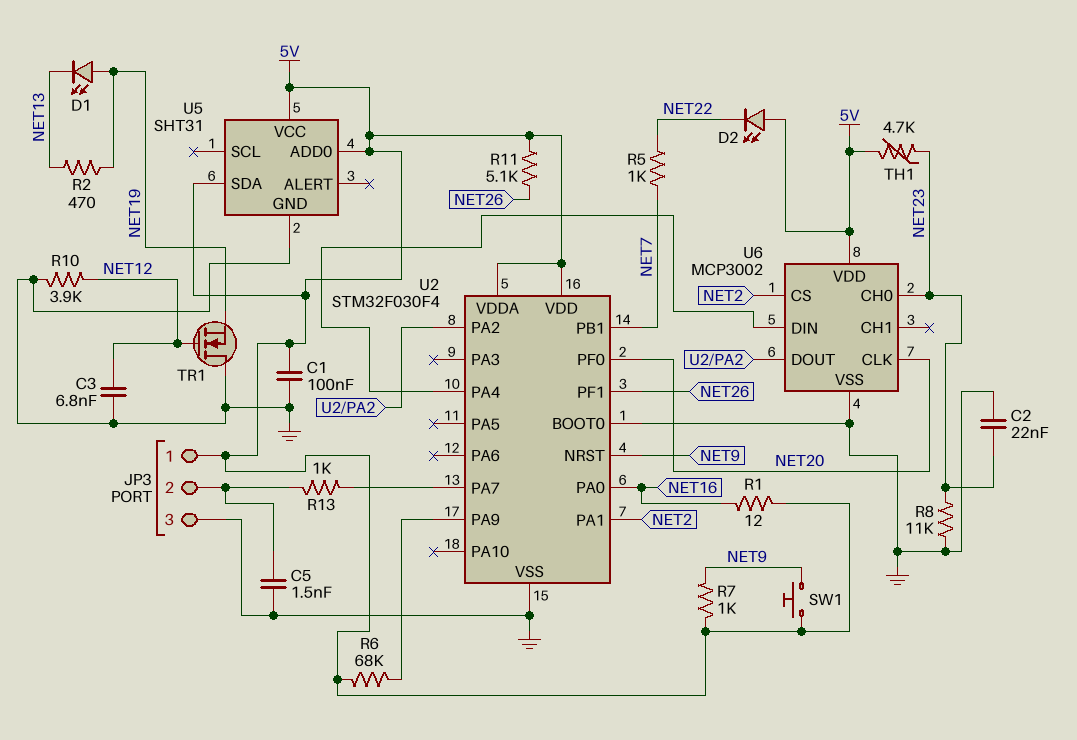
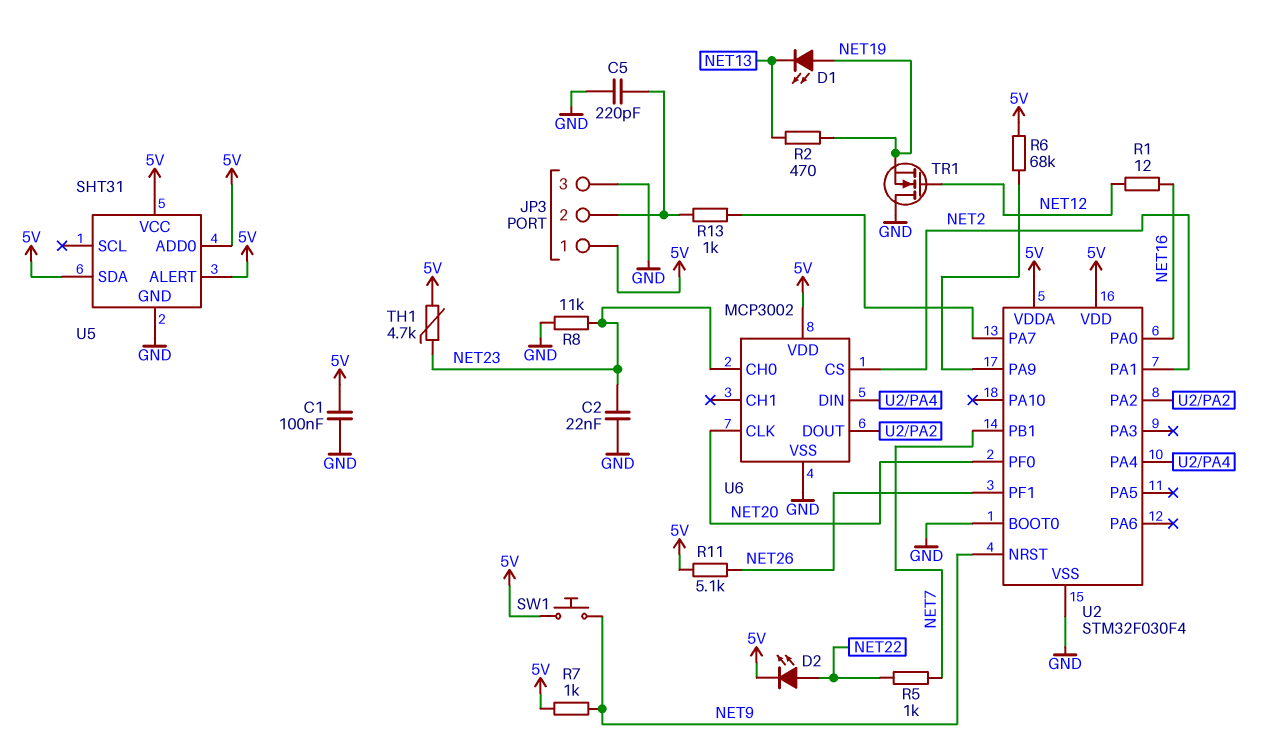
C3: 6.8nF (GND, NET12) -> none
C5: 1.5nF (GND, JP3/2) -> 220pF (GND, JP3/2)
D2: LED (A 5V, K NET22) -> LED (A NET22, K 5V)
R1: 12 (5V, NET16) -> 12 (NET12, NET16)
R10: 3.9k (GND, NET12) -> none
U5 pin ALERT: none -> 5V

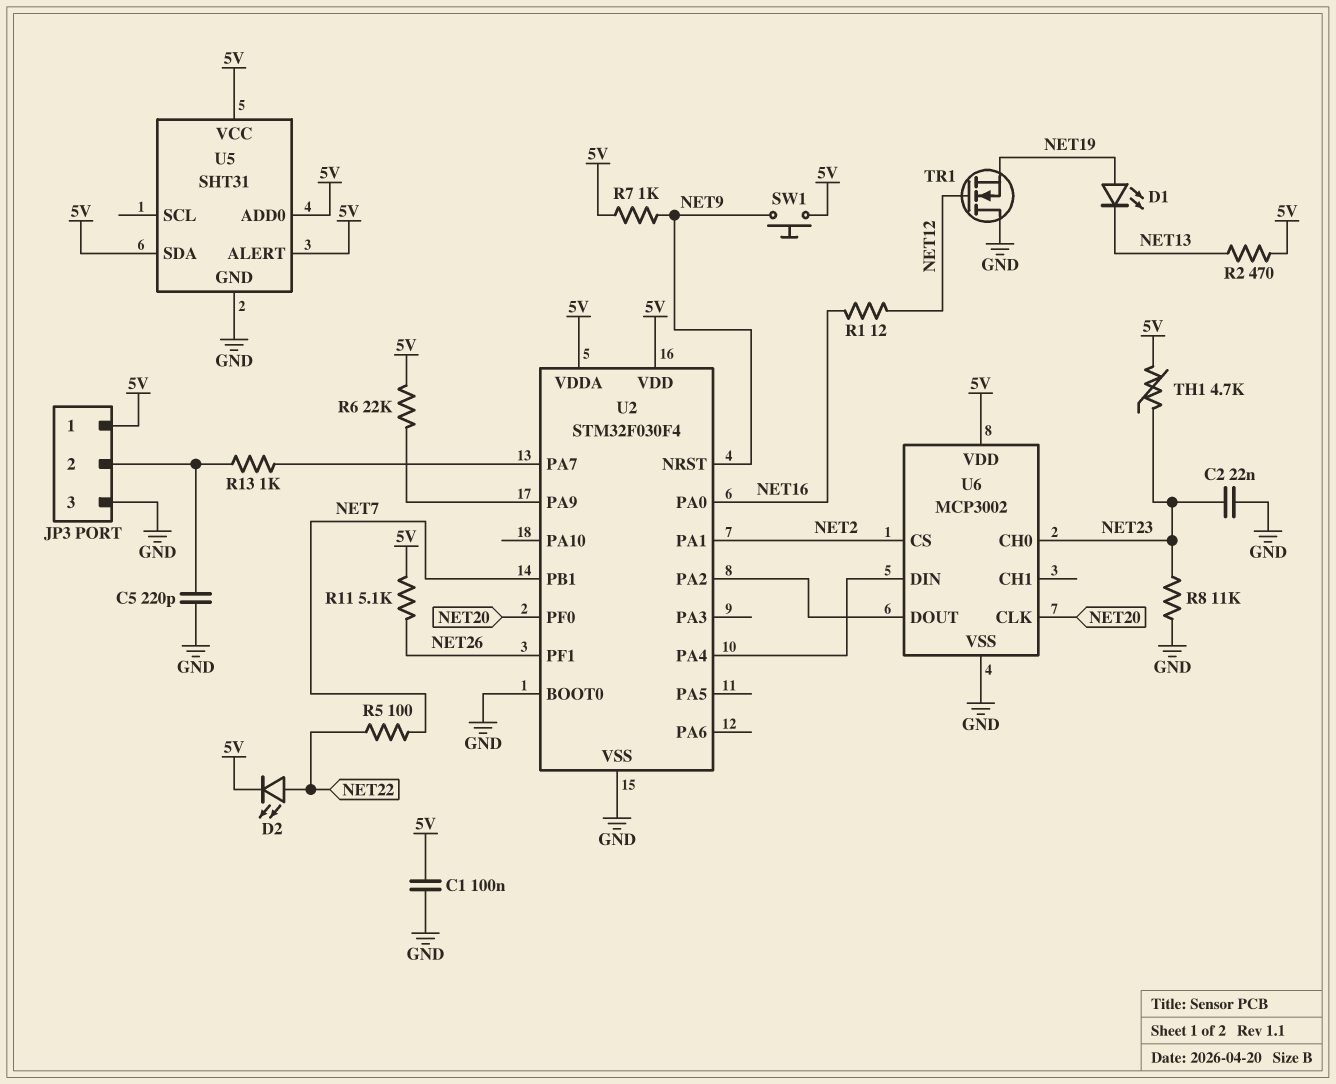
R2: 470 (NET13, NET19) -> 470 (5V, NET13)
R5: 1k (NET7, NET22) -> 100 (NET7, NET22)
R6: 68k (5V, U2/PA9) -> 22k (5V, U2/PA9)

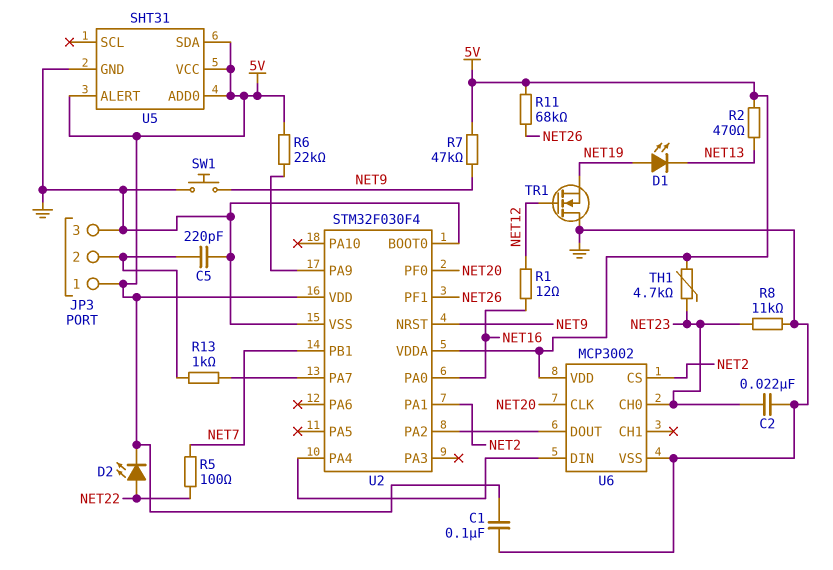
R7: 1k (5V, NET9) -> 47k (5V, NET9)
R11: 5.1k (5V, NET26) -> 68k (5V, NET26)
SW1: button (5V, NET9) -> button (GND, NET9)

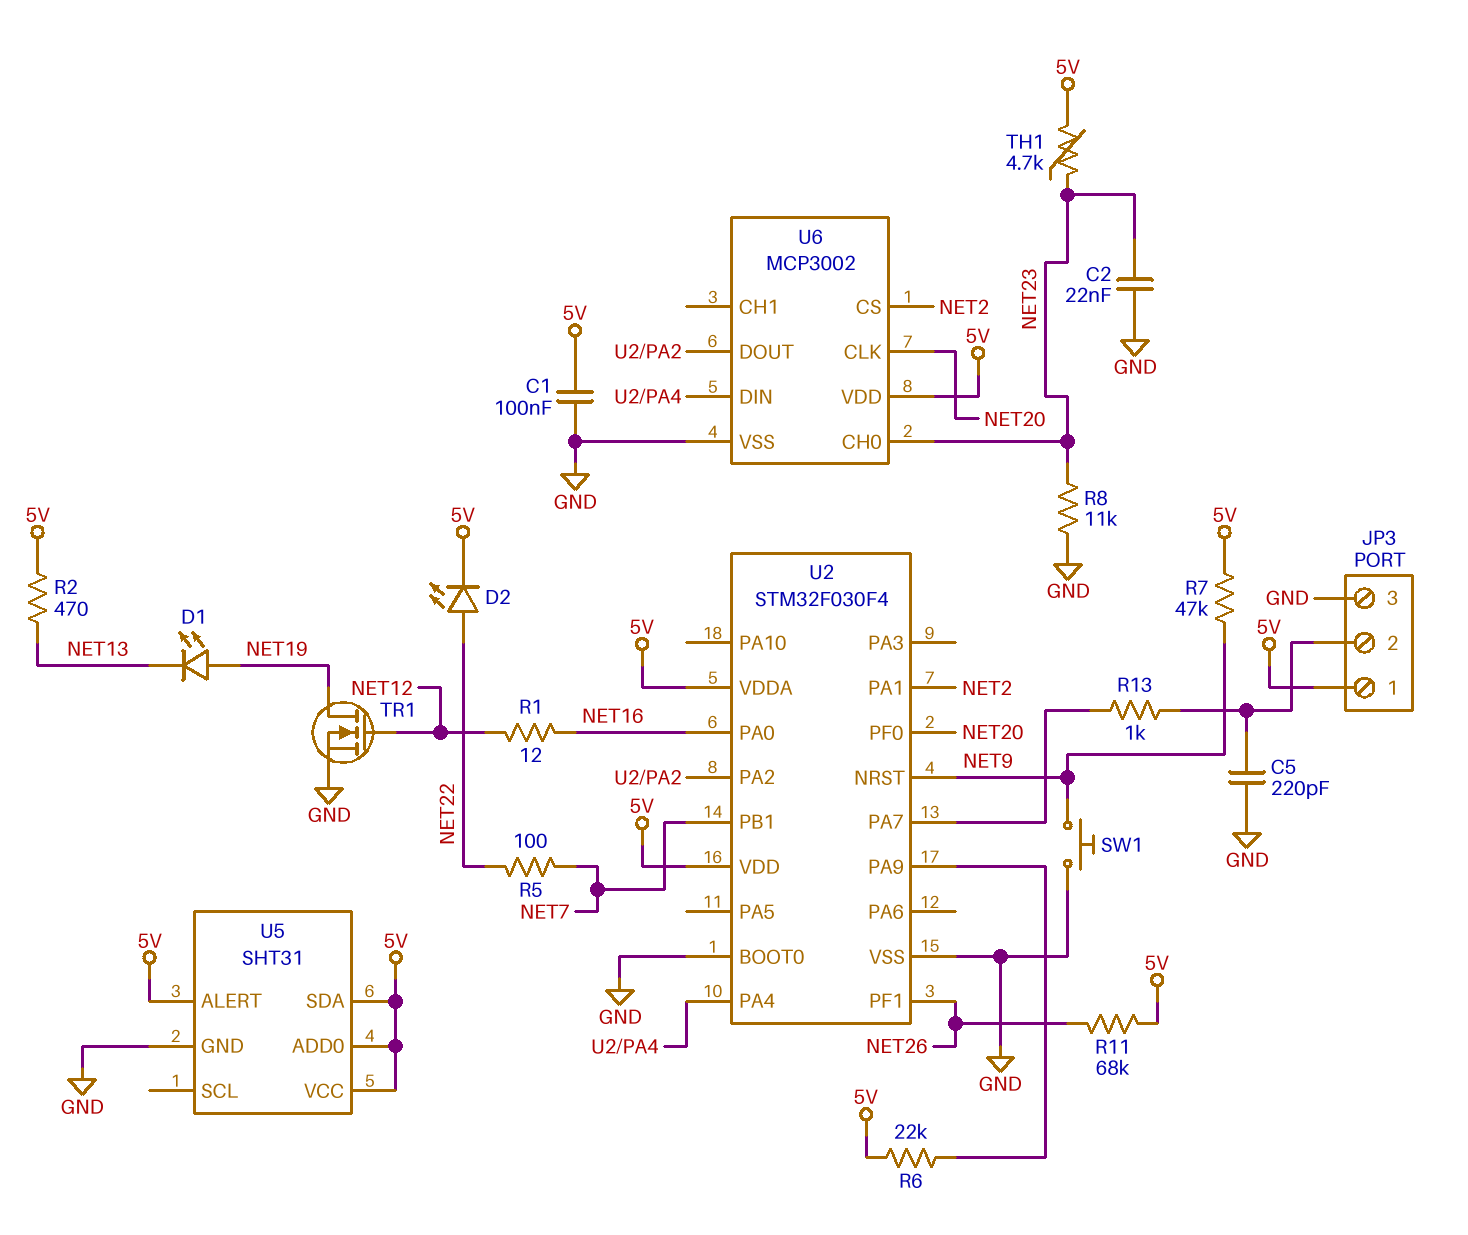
TR1: NMOS (G NET12, D GND, S NET19) -> NMOS (G NET12, D NET19, S GND)

